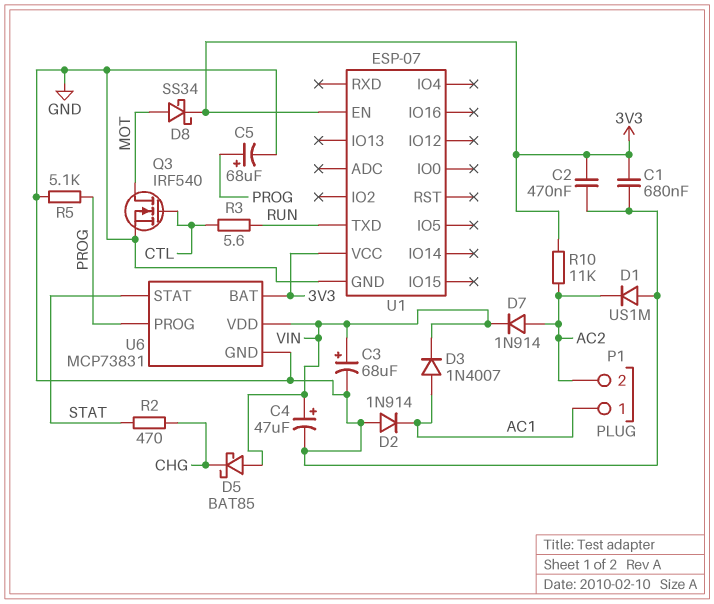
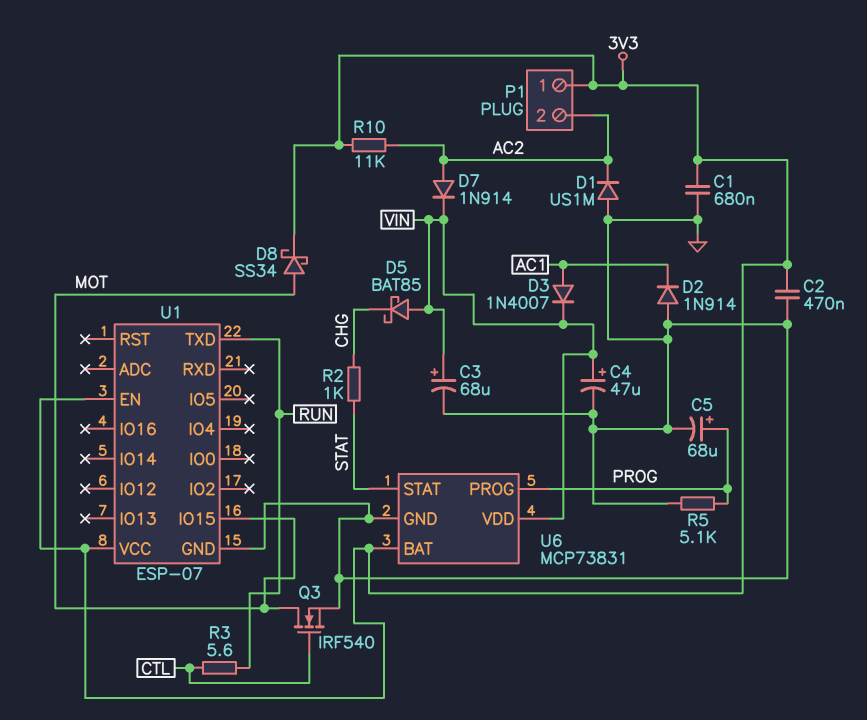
P1 pin 1: AC1 -> 3V3
R2: 470 (CHG, STAT) -> 1k (CHG, STAT)
U1 pin IO15: none -> MOT

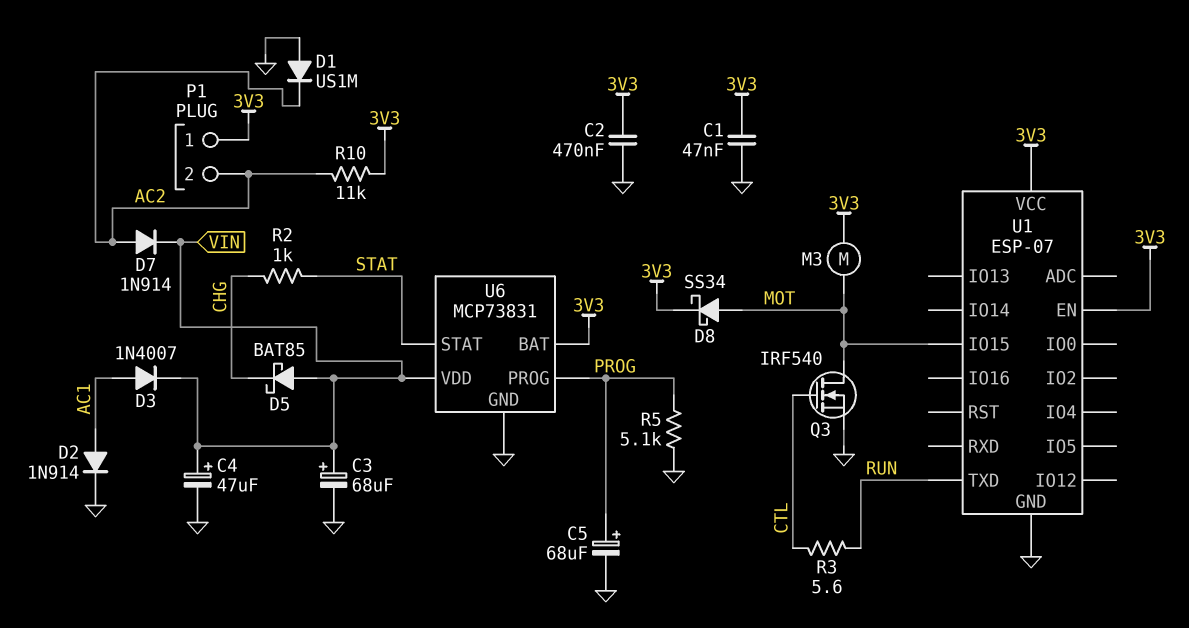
C1: 680nF (3V3, GND) -> 47nF (3V3, GND)
D2: diode 1N914 (A GND, K AC1) -> diode 1N914 (A AC1, K GND)
M3: none -> motor (3V3, MOT)

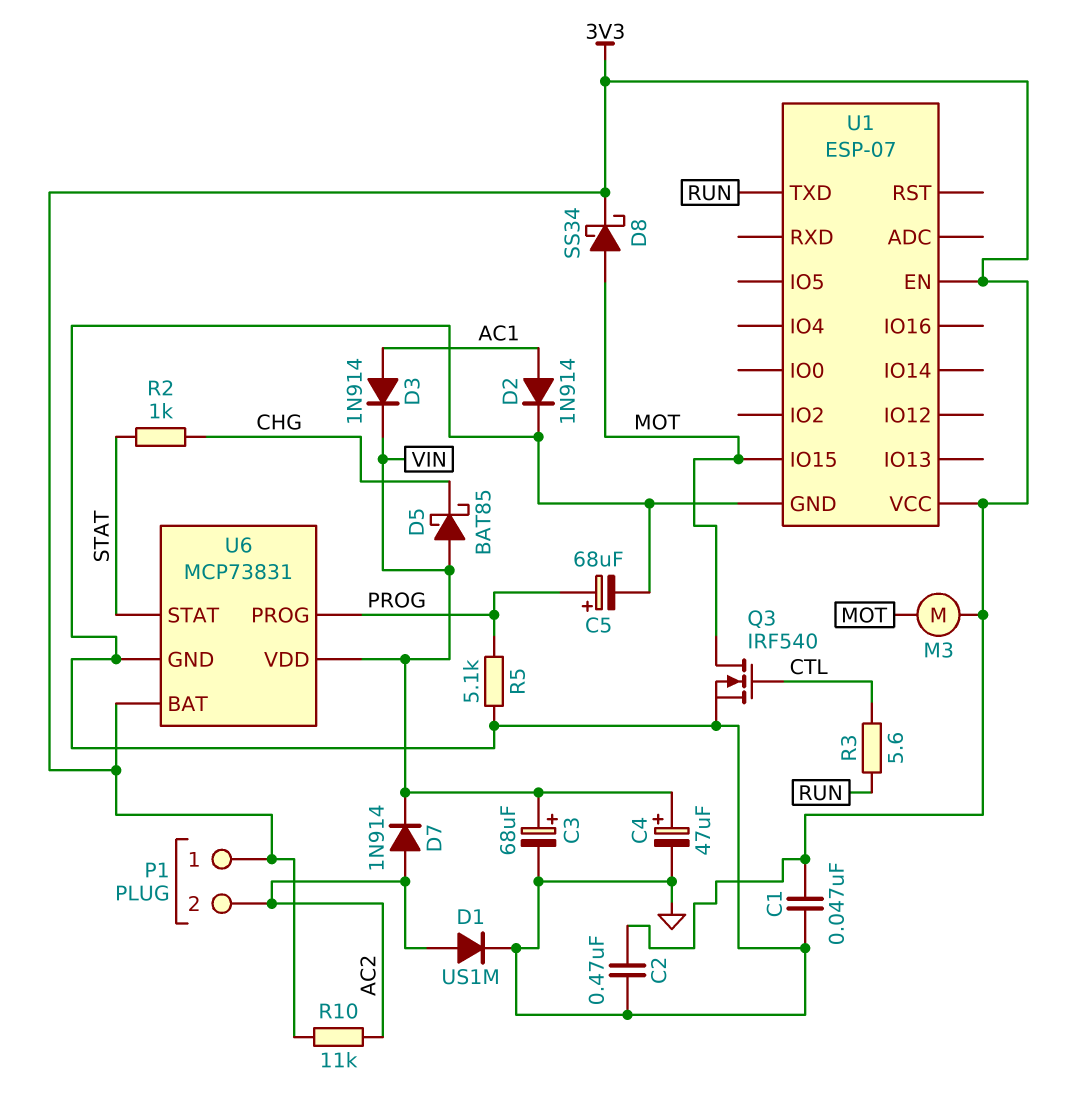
D1: diode US1M (A GND, K AC2) -> diode US1M (A AC2, K GND)
D3: diode 1N4007 (A AC1, K VIN) -> diode 1N914 (A AC1, K VIN)

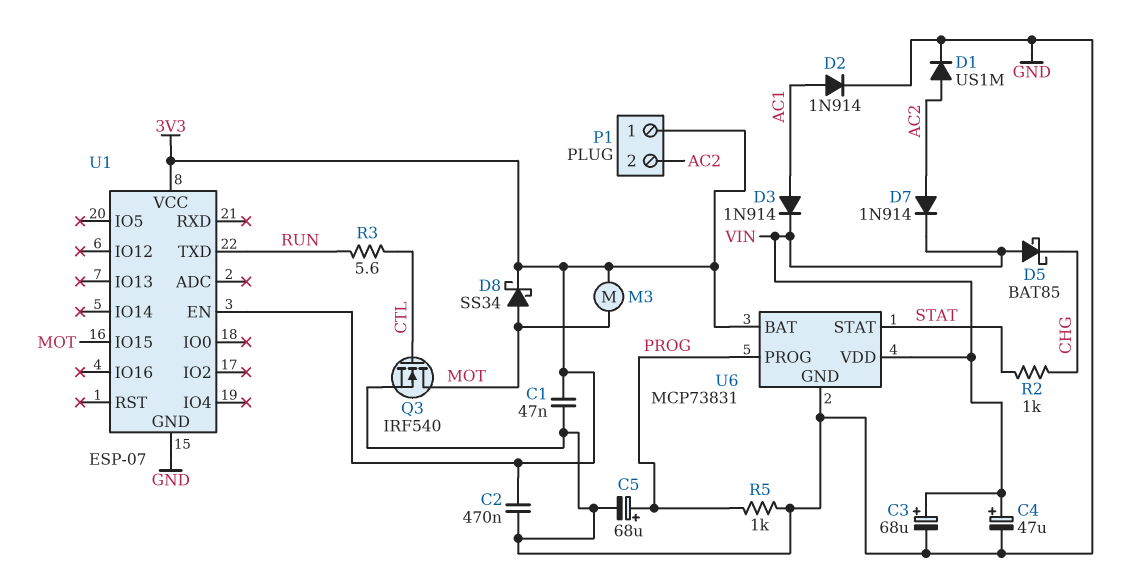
R5: 5.1k (GND, PROG) -> 1k (GND, PROG)
R10: 11k (3V3, AC2) -> none

